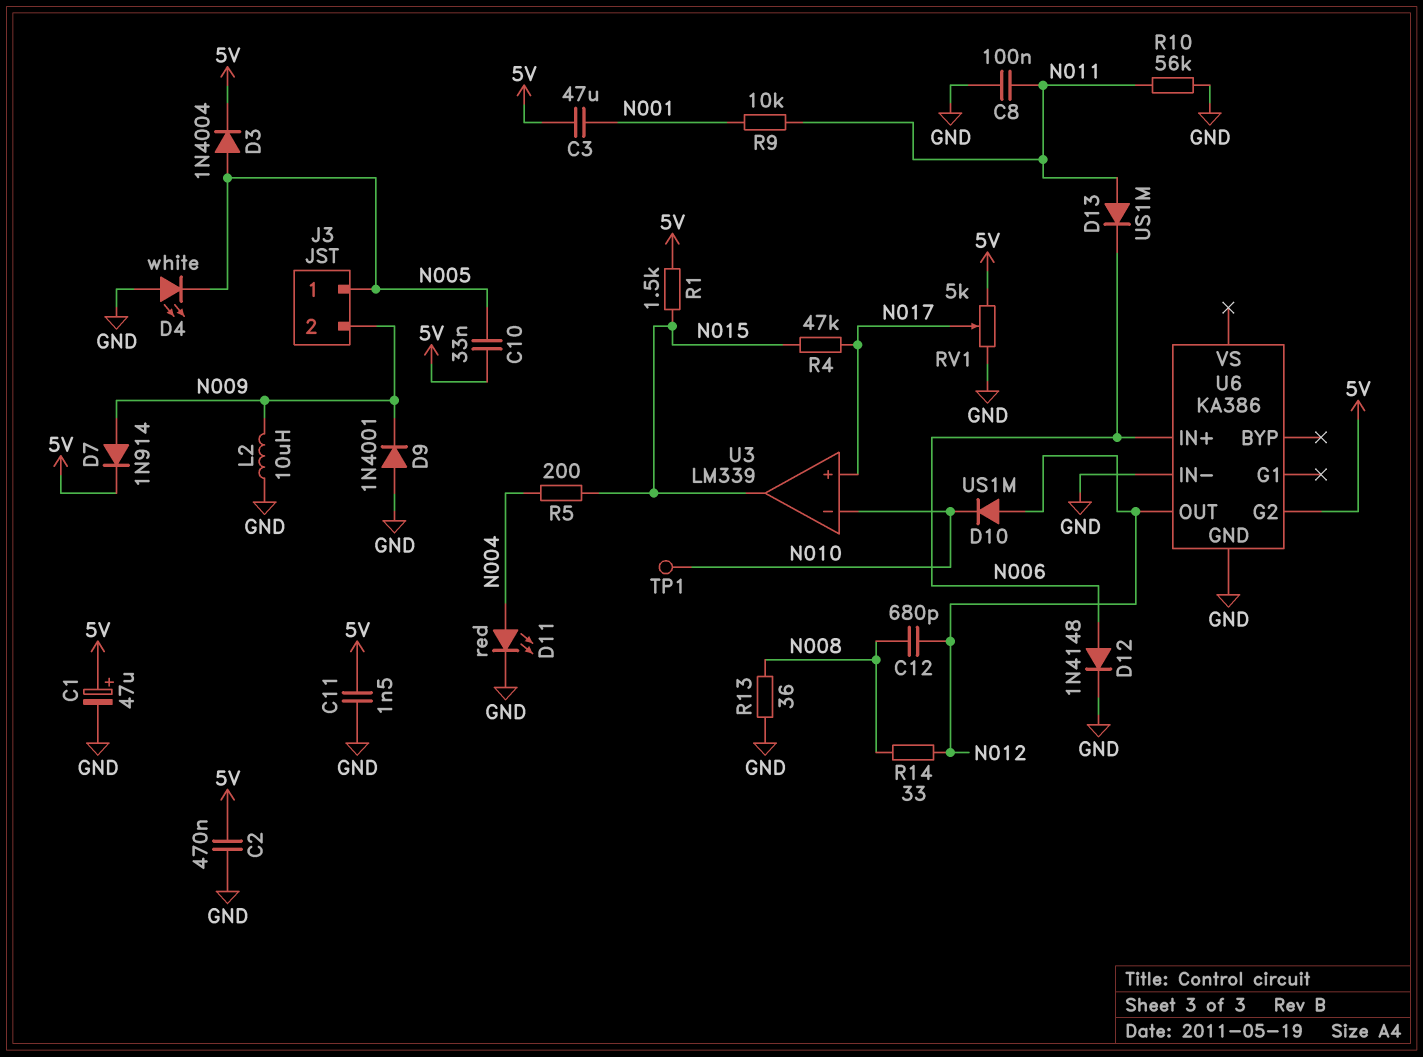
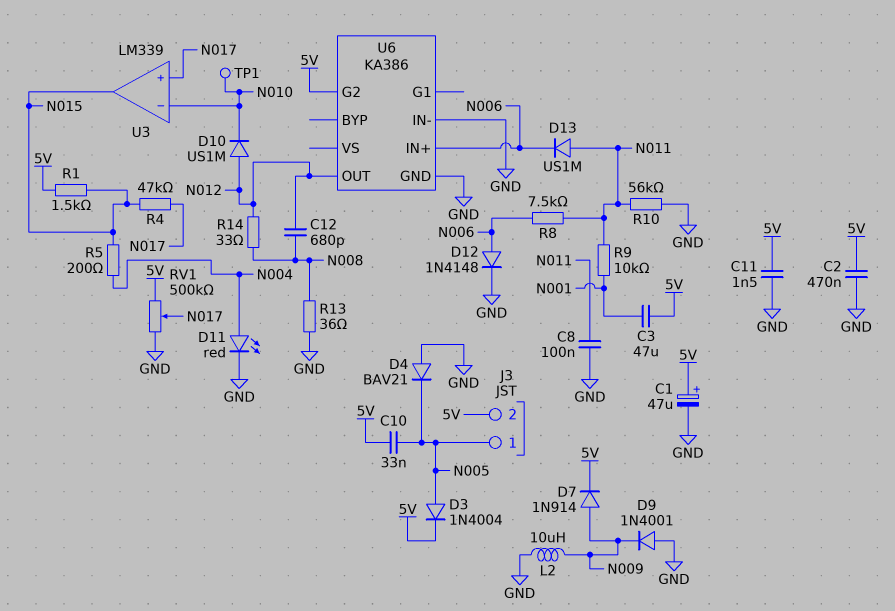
D4: LED white (A GND, K N005) -> diode BAV21 (A GND, K N005)
J3 pin 2: N009 -> 5V
R8: none -> 7.5k (N006, N011)
RV1: 5k (5V, GND, wiper N017) -> 500k (5V, GND, wiper N017)

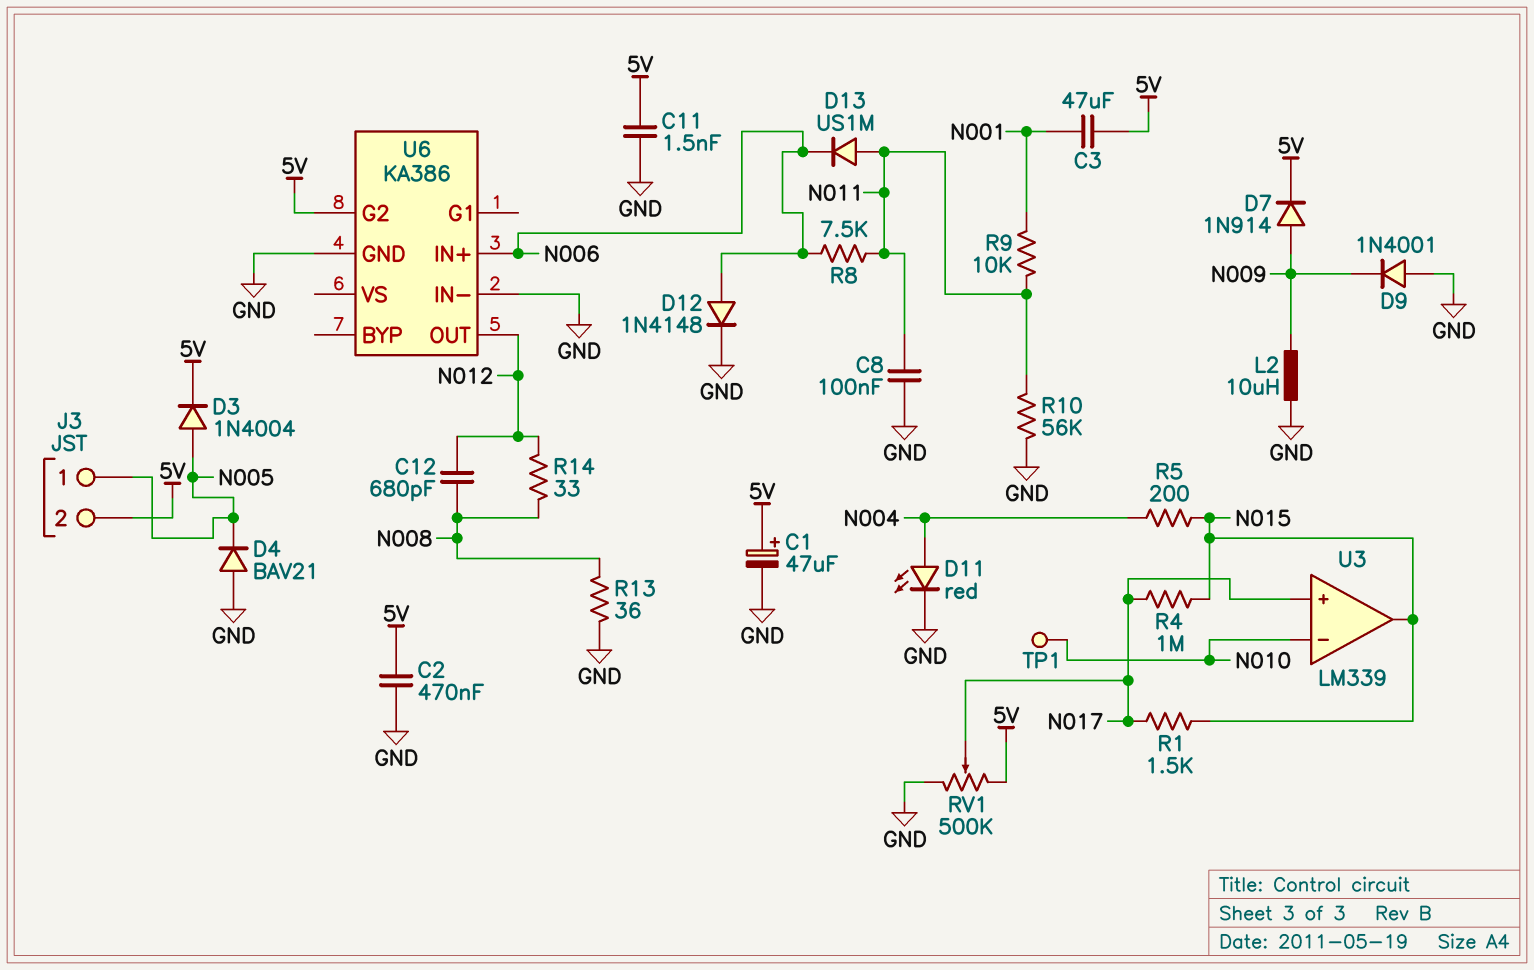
C10: 33nF (5V, N005) -> none
D10: diode US1M (A N012, K N010) -> none
R1: 1.5k (5V, N015) -> 1.5k (N015, N017)
R4: 47k (N015, N017) -> 1M (N015, N017)

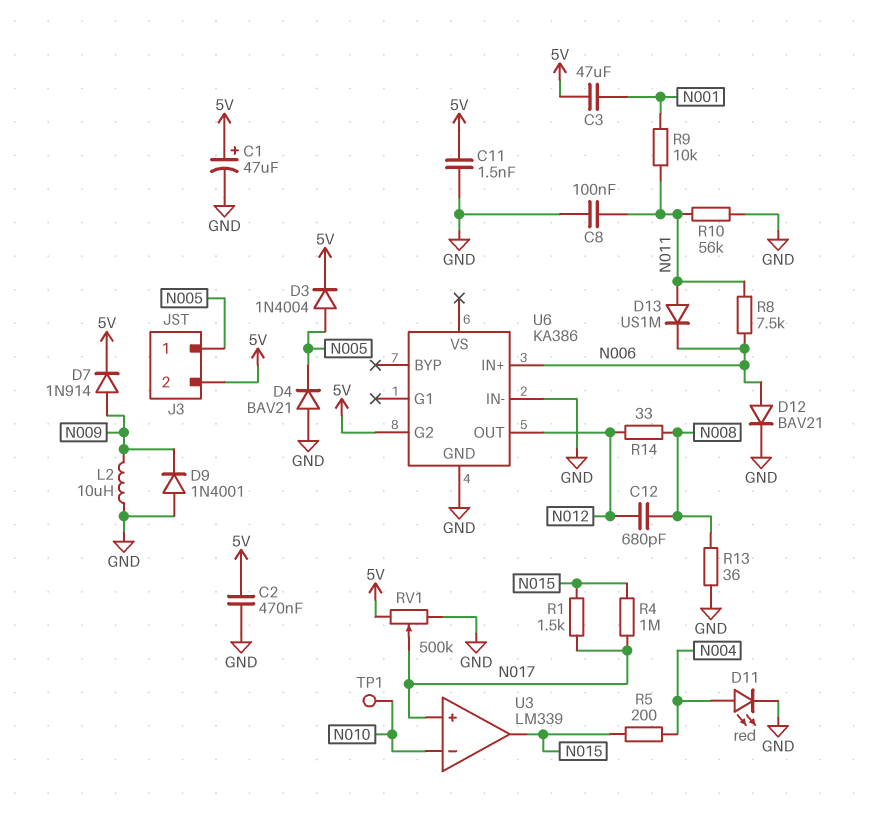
D12: diode 1N4148 (A N006, K GND) -> diode BAV21 (A N006, K GND)

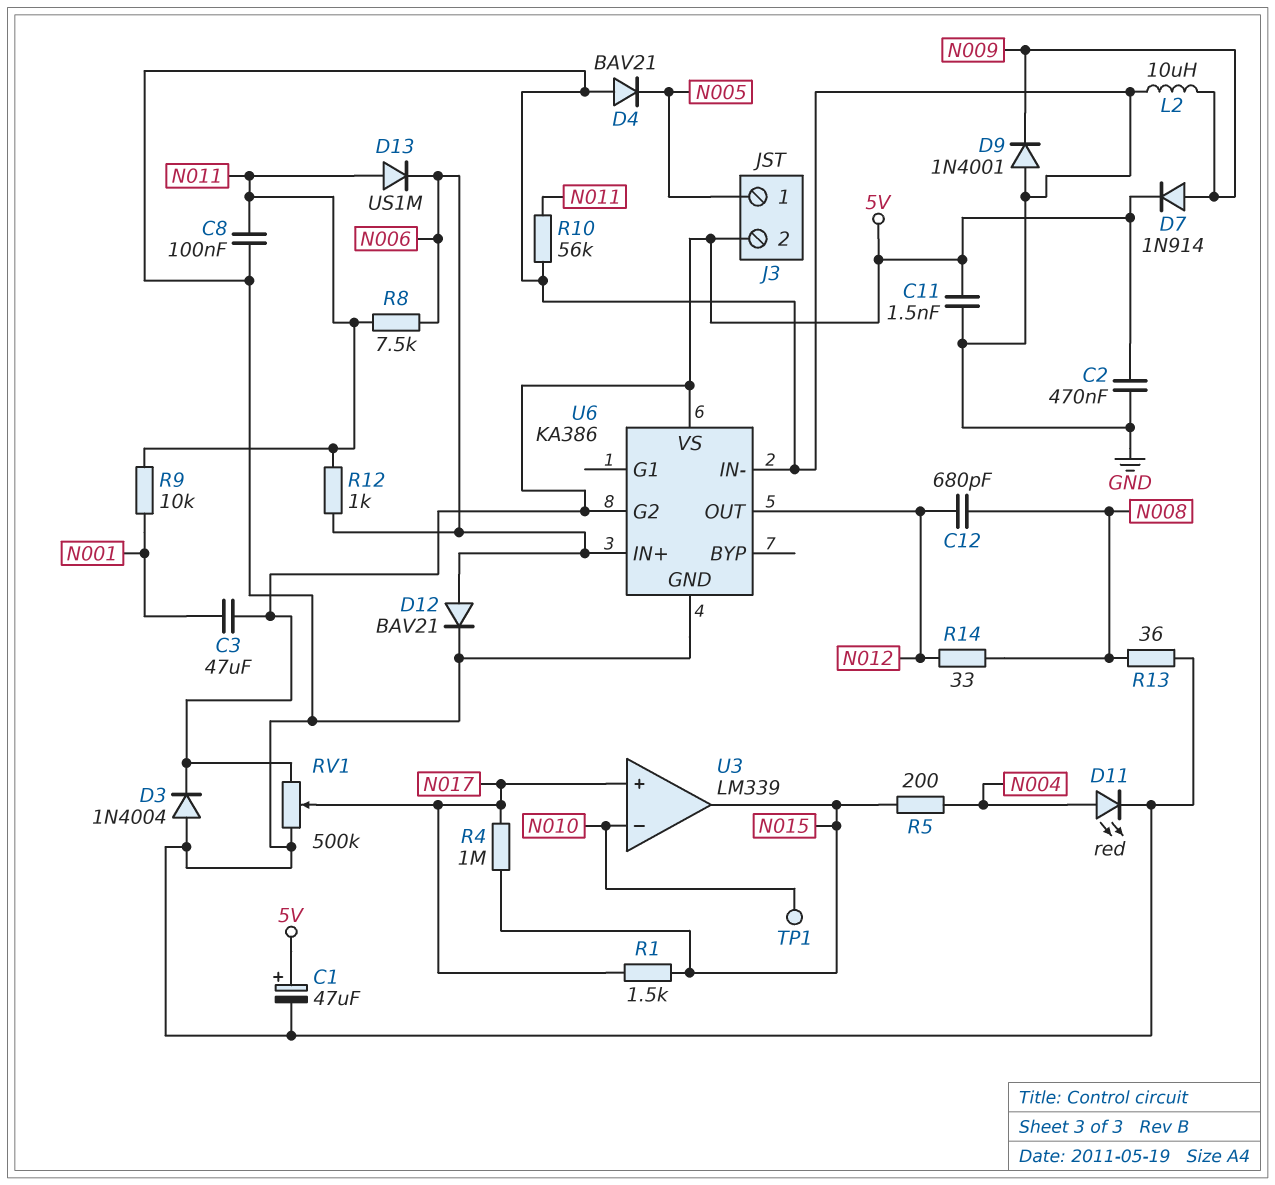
D3: diode 1N4004 (A N005, K 5V) -> diode 1N4004 (A GND, K 5V)
R12: none -> 1k (N006, N011)
U6 pin VS: none -> 5V

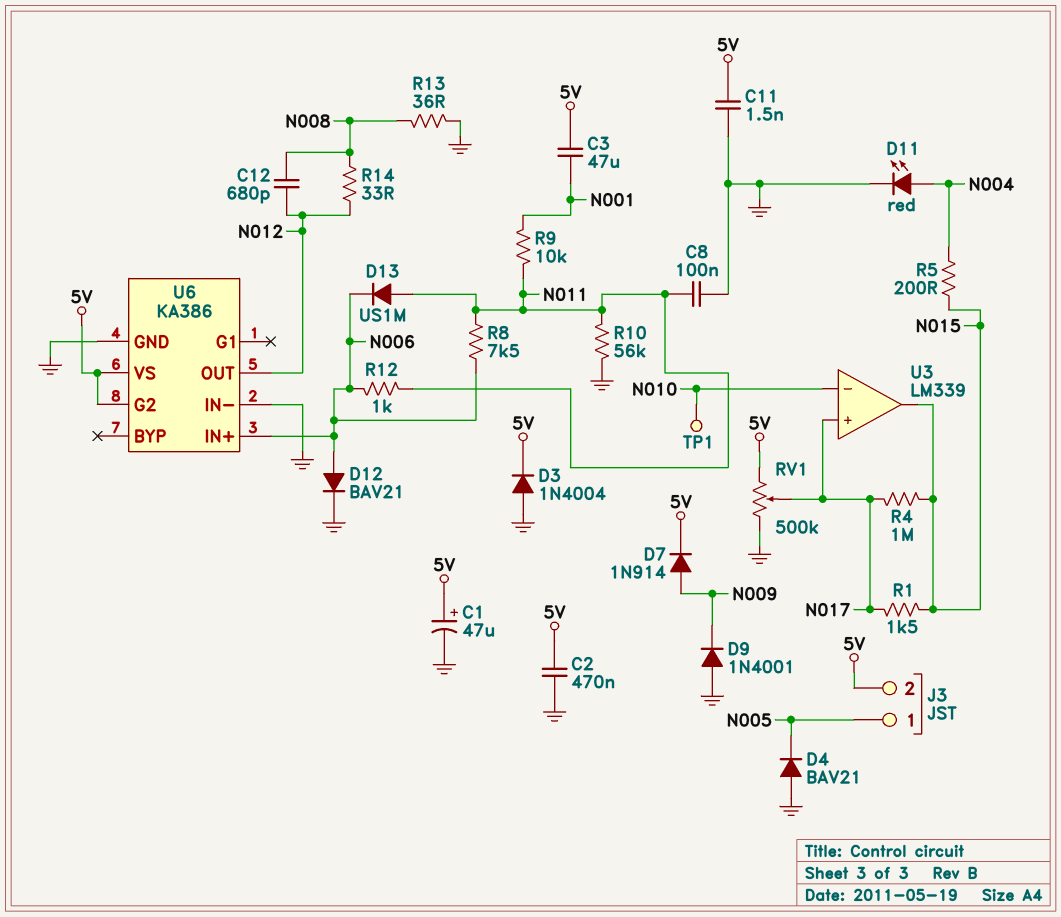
L2: 10uH (GND, N009) -> none

